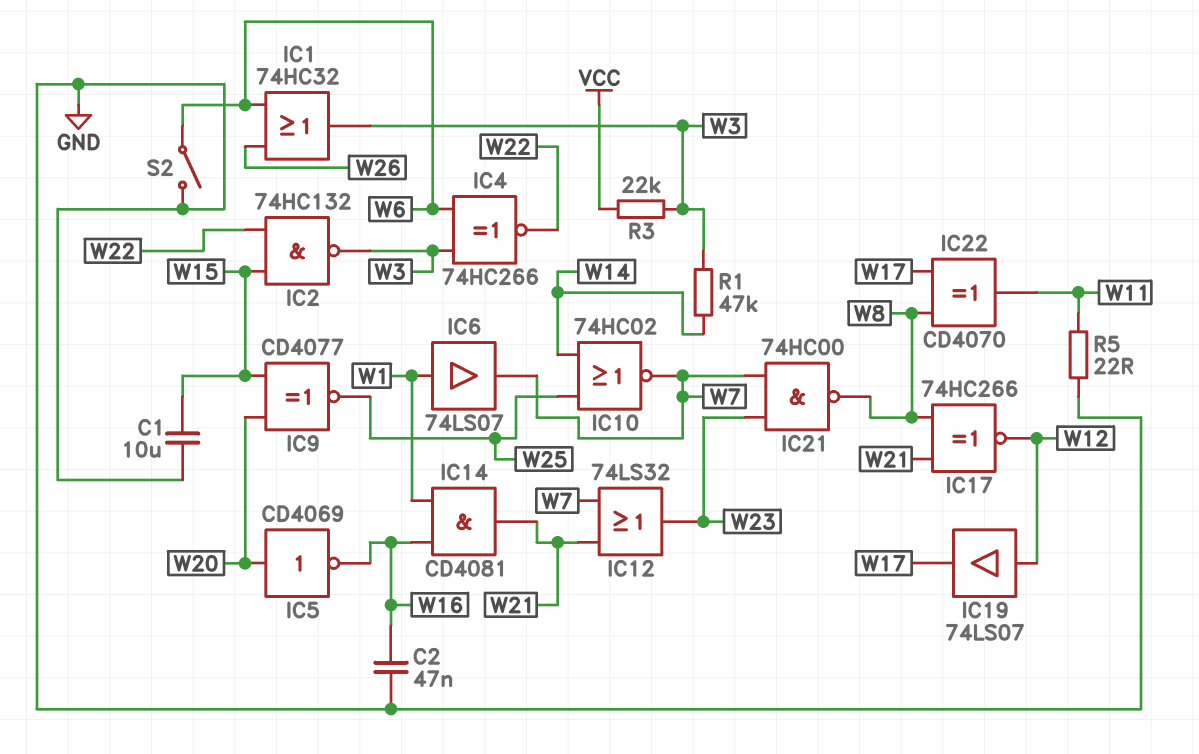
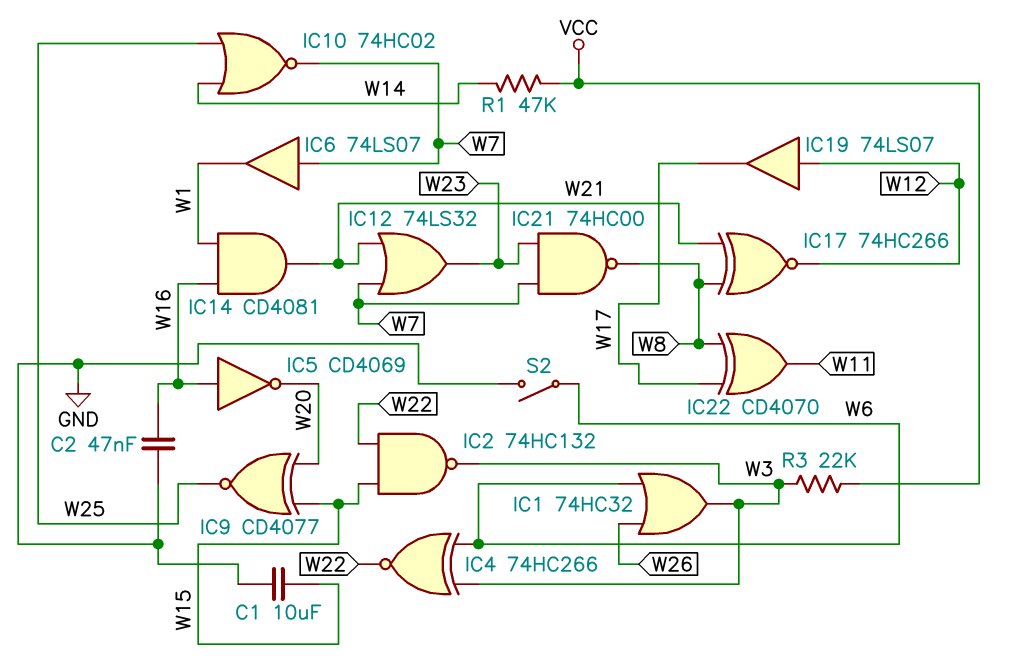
IC5: NOT CD4069 (in W20, out W16) -> NOT CD4069 (in W16, out W20)
IC6: buffer 74LS07 (in W1, out W7) -> buffer 74LS07 (in W7, out W1)
R1: 47k (W3, W14) -> 47k (VCC, W14)
R5: 22 (GND, W11) -> none

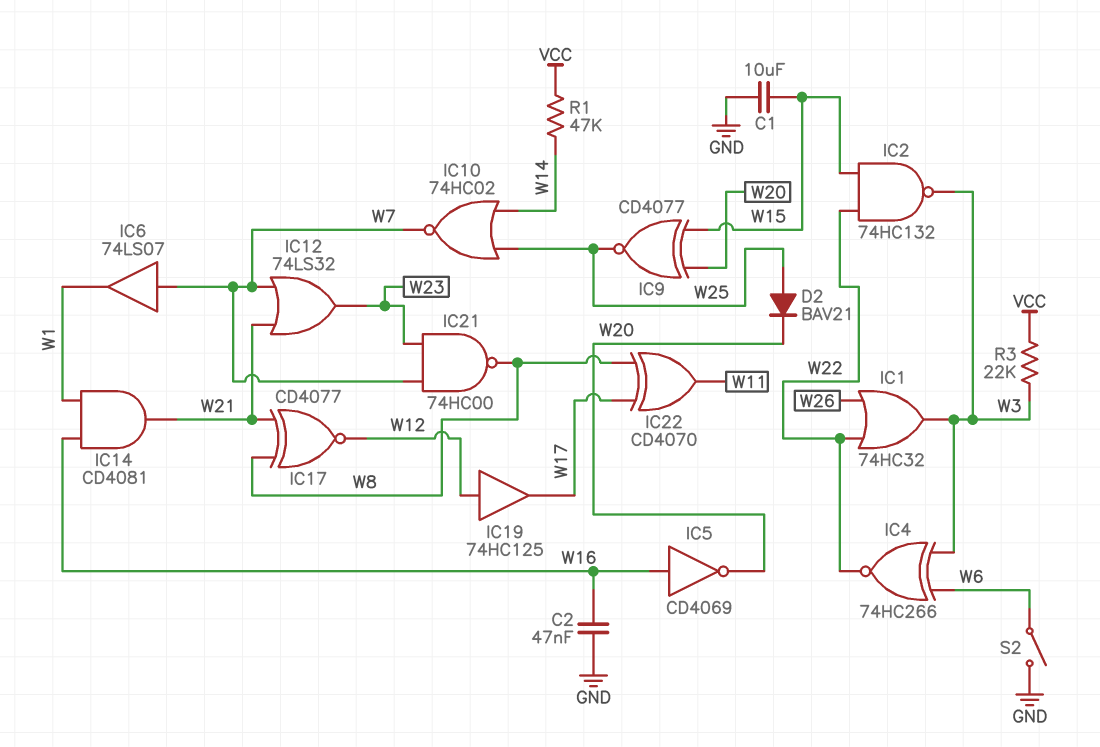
D2: none -> diode BAV21 (A W25, K W20)
IC1: OR 74HC32 (in W6, in W26, out W3) -> OR 74HC32 (in W22, in W26, out W3)
IC17: XNOR 74HC266 (in W8, in W21, out W12) -> XNOR CD4077 (in W8, in W21, out W12)
IC19: buffer 74LS07 (in W12, out W17) -> buffer 74HC125 (in W12, out W17)

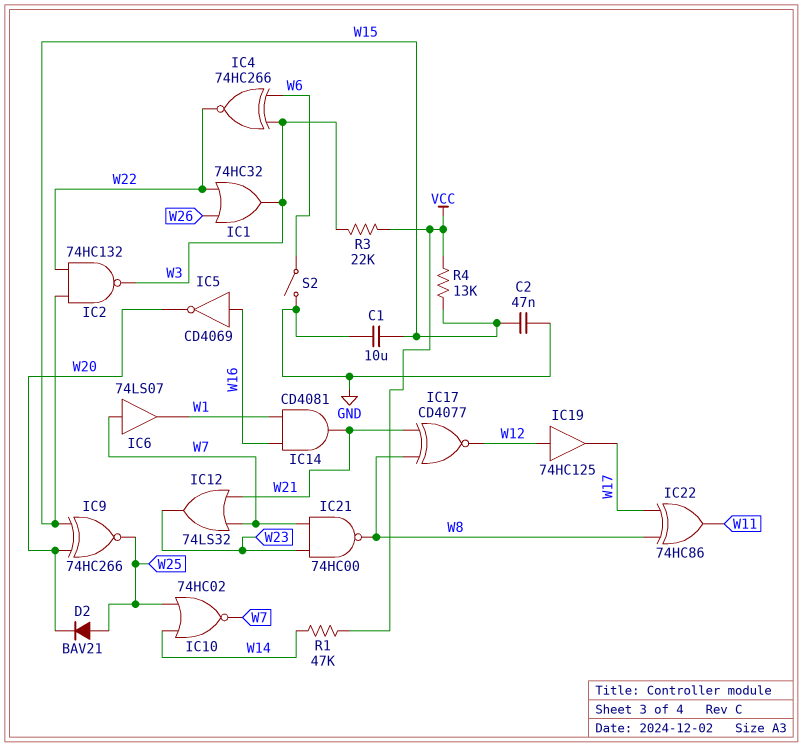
C2: 47nF (GND, W16) -> 47nF (GND, W15)
IC9: XNOR CD4077 (in W15, in W20, out W25) -> XNOR 74HC266 (in W15, in W20, out W25)
IC22: XOR CD4070 (in W8, in W17, out W11) -> XOR 74HC86 (in W8, in W17, out W11)
R4: none -> 13k (VCC, W15)

